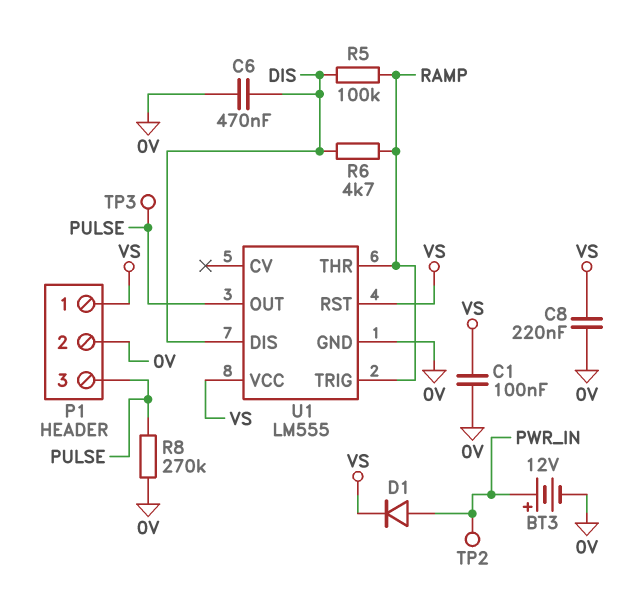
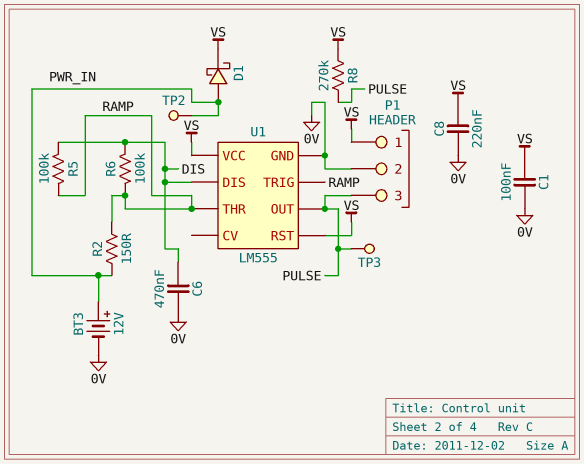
D1: diode (A PWR_IN, K VS) -> schottky (A PWR_IN, K VS)
R2: none -> 150 (PWR_IN, RAMP)
R6: 4.7k (DIS, RAMP) -> 100k (DIS, RAMP)
R8: 270k (0V, PULSE) -> 270k (PULSE, VS)

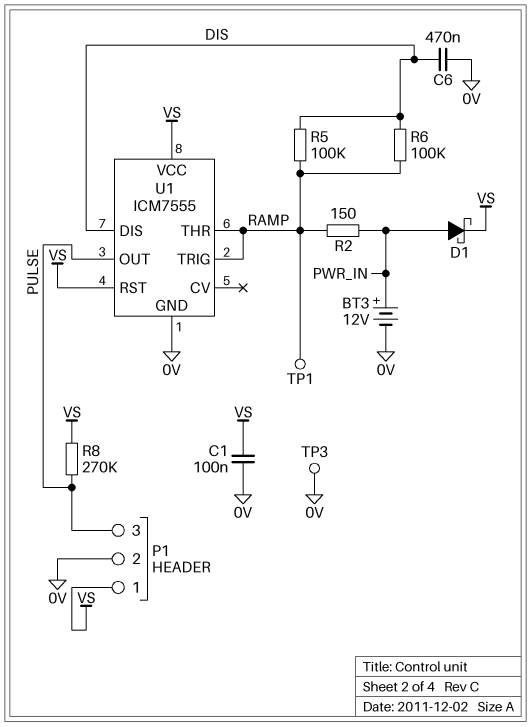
C8: 220nF (0V, VS) -> none
TP1: none -> test point (RAMP)
TP2: test point (PWR_IN) -> none
TP3: test point (PULSE) -> test point (0V)
U1: LM555 -> ICM7555

